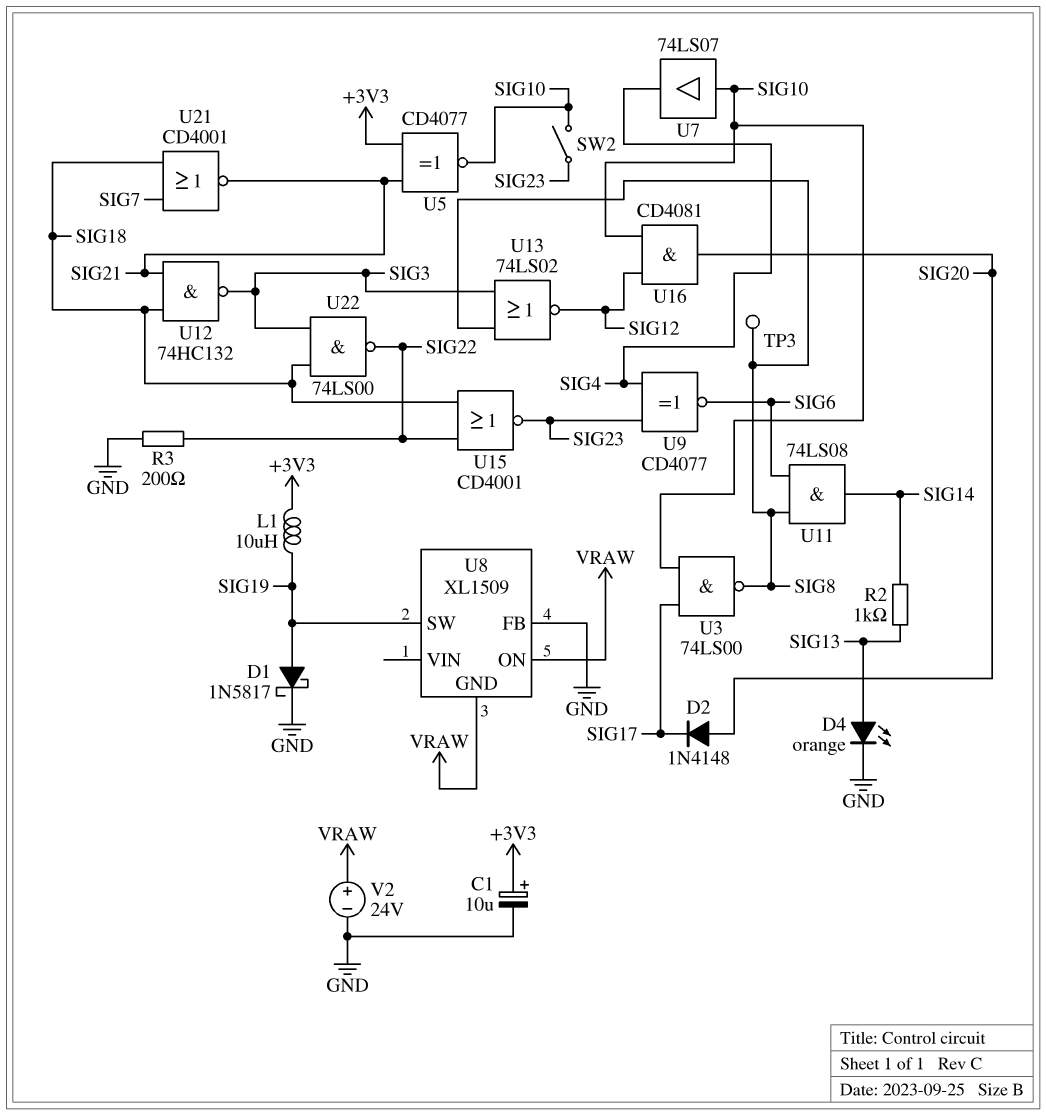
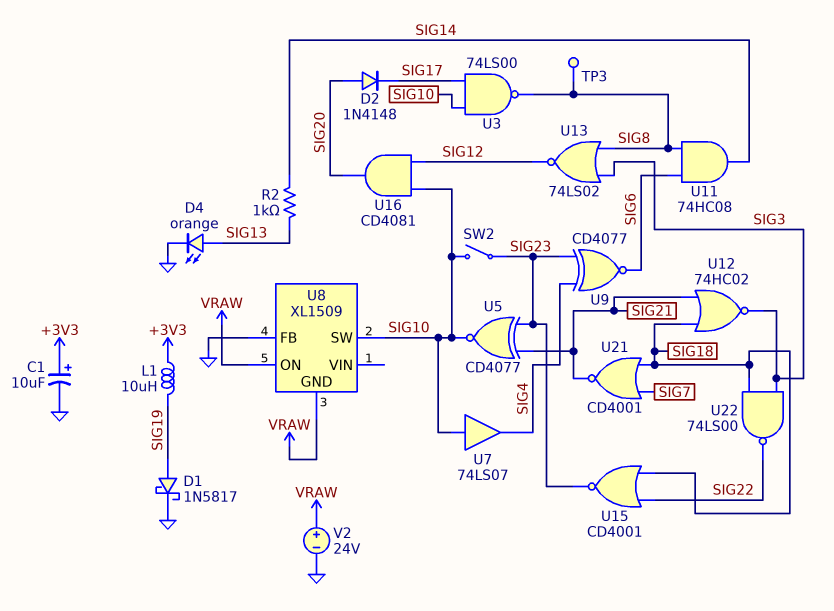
R3: 200 (GND, SIG22) -> none
U5: XNOR CD4077 (in +3V3, in SIG21, out SIG10) -> XNOR CD4077 (in SIG21, in SIG23, out SIG10)
U8 pin SW: SIG19 -> SIG10
U11: AND 74LS08 (in SIG6, in SIG8, out SIG14) -> AND 74HC08 (in SIG6, in SIG8, out SIG14)
U12: NAND 74HC132 (in SIG18, in SIG21, out SIG3) -> NOR 74HC02 (in SIG18, in SIG21, out SIG3)

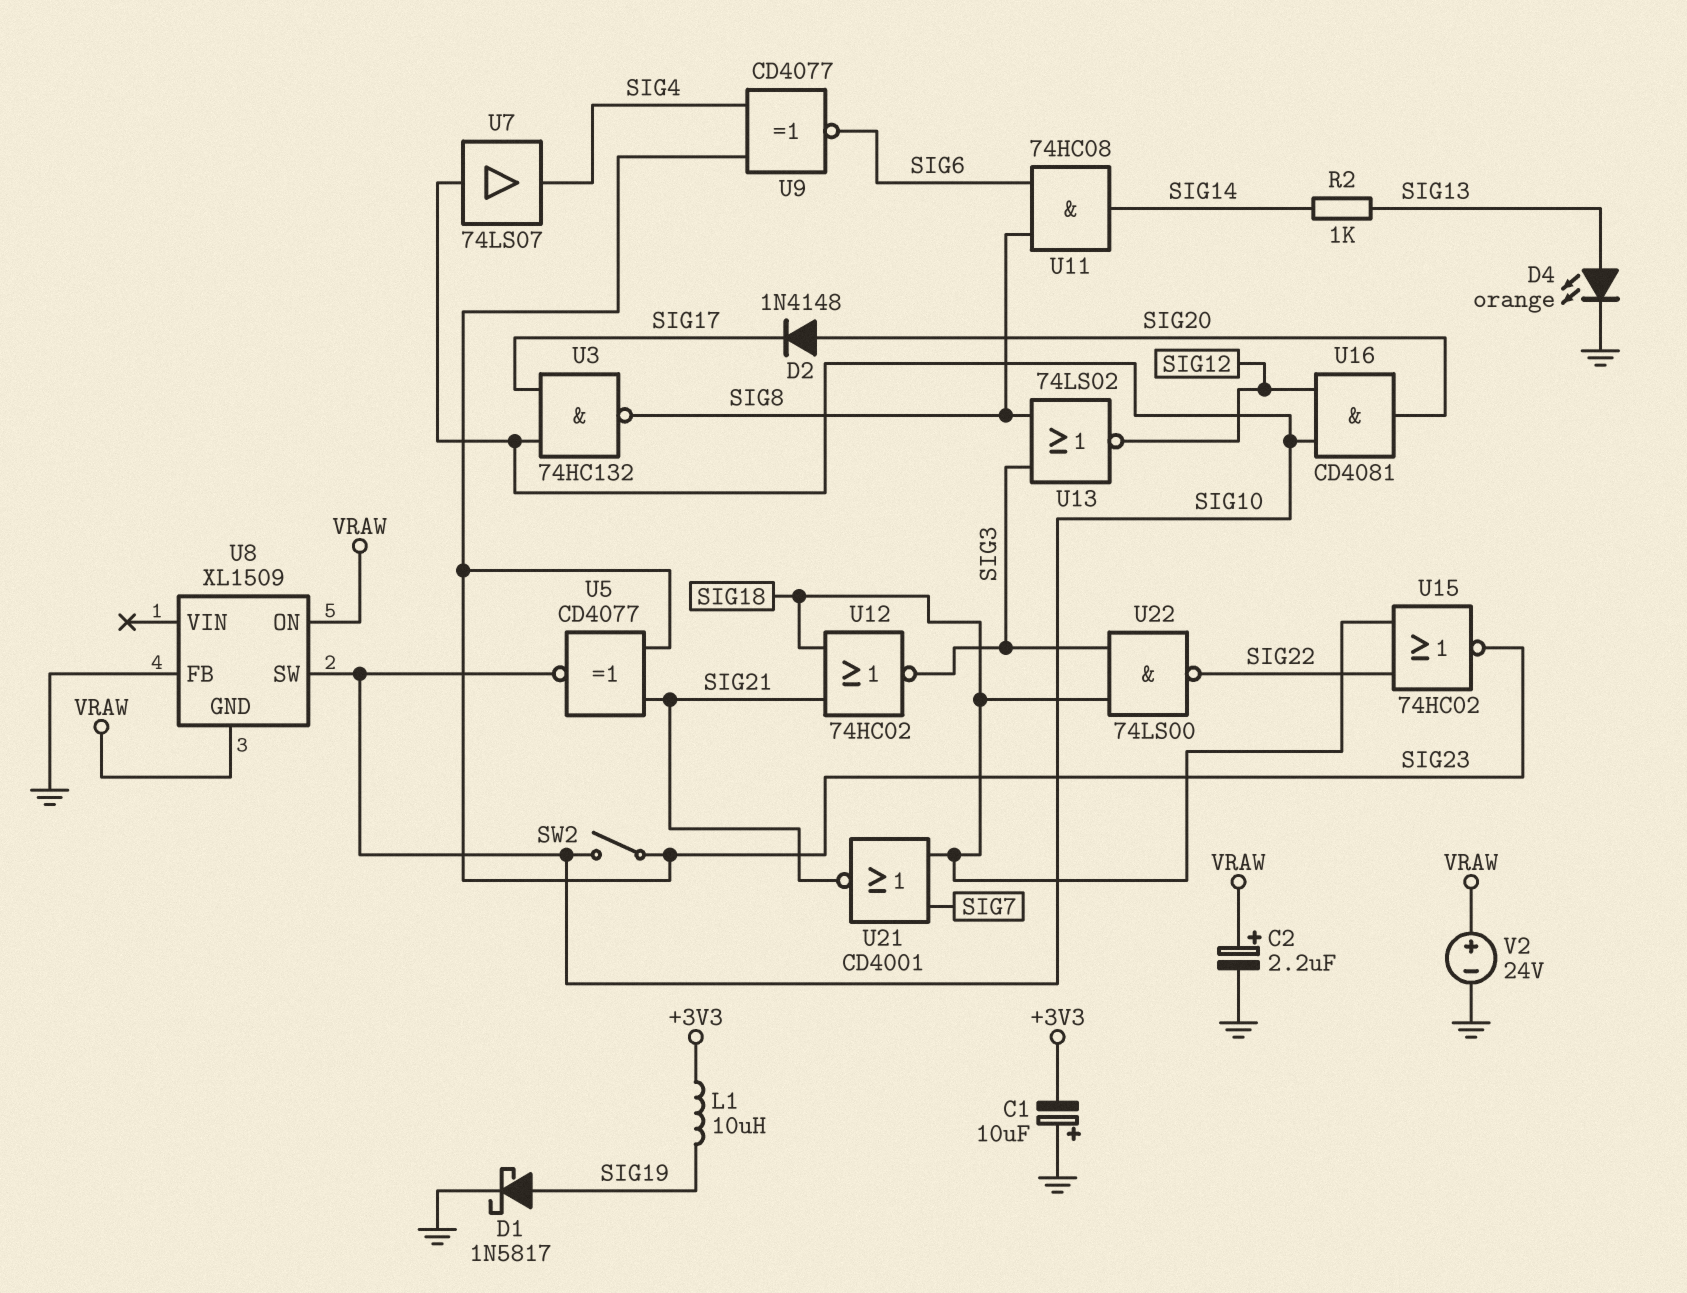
C1: 10uF (plus +3V3, minus GND) -> 10uF (plus GND, minus +3V3)
C2: none -> 2.2uF (plus VRAW, minus GND)
TP3: test point (SIG8) -> none
U3: NAND 74LS00 (in SIG10, in SIG17, out SIG8) -> NAND 74HC132 (in SIG10, in SIG17, out SIG8)
U15: NOR CD4001 (in SIG18, in SIG22, out SIG23) -> NOR 74HC02 (in SIG18, in SIG22, out SIG23)

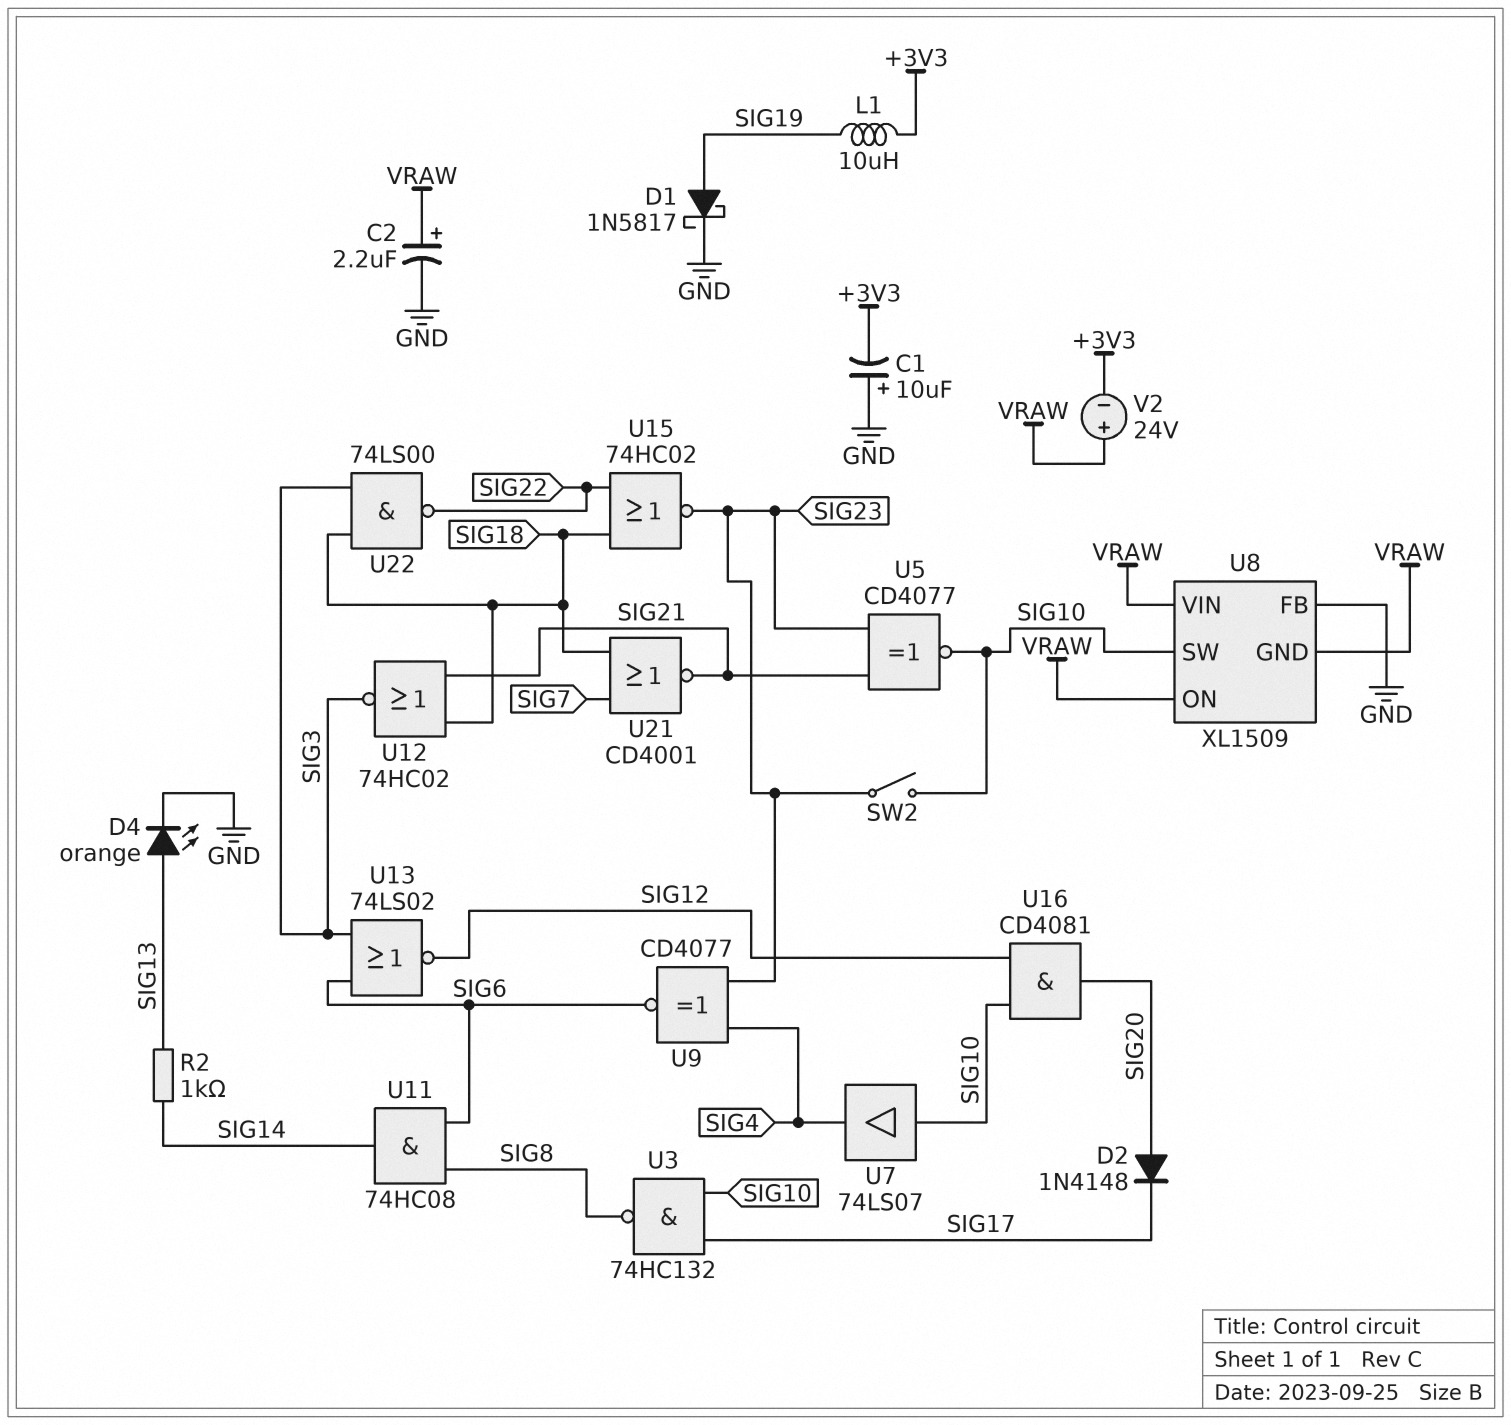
U8 pin VIN: none -> VRAW
U13: NOR 74LS02 (in SIG3, in SIG8, out SIG12) -> NOR 74LS02 (in SIG3, in SIG6, out SIG12)
V2: 24V (plus VRAW, minus GND) -> 24V (plus VRAW, minus +3V3)

